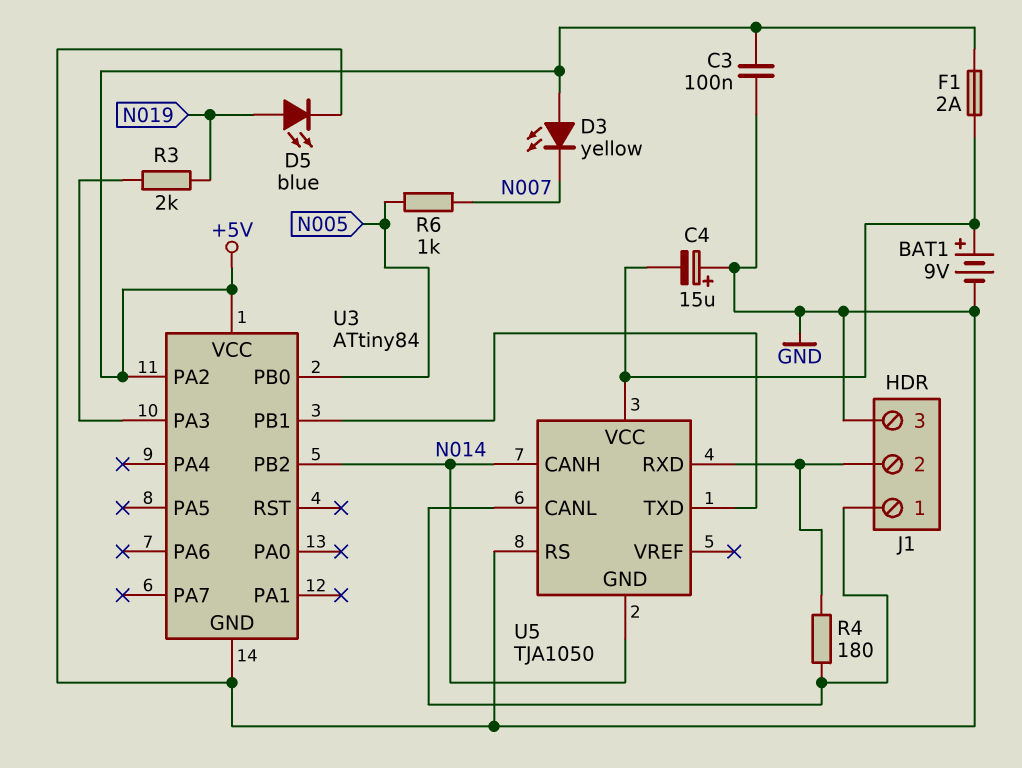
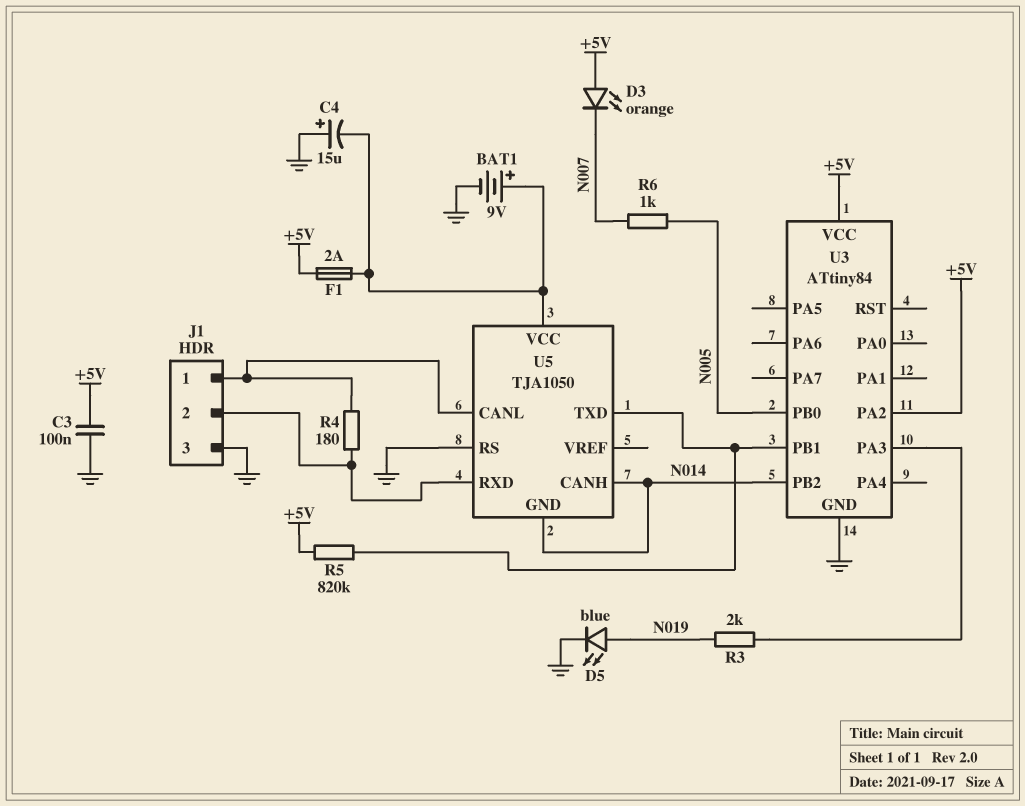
D3: LED yellow (A +5V, K N007) -> LED orange (A +5V, K N007)
R5: none -> 820k (+5V, U3/PB1)

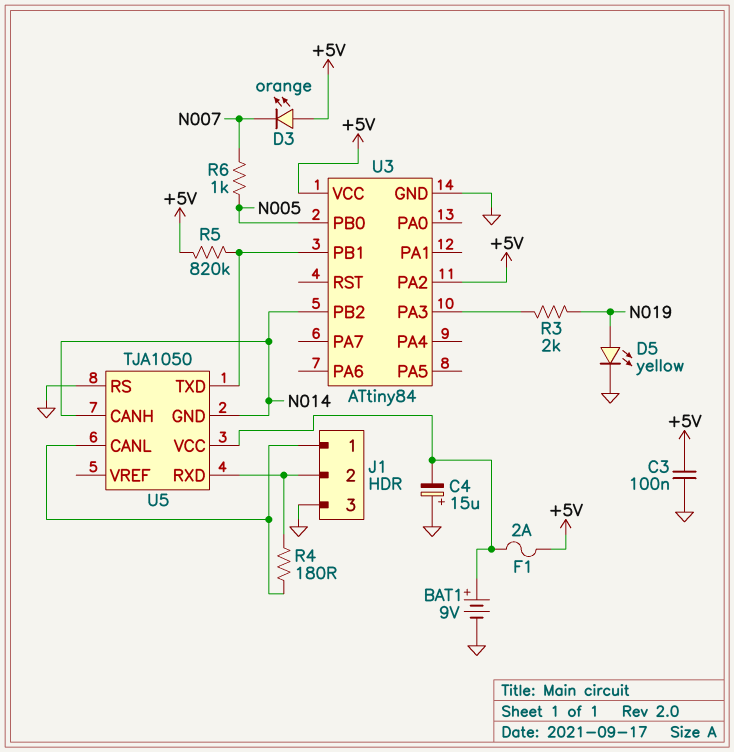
D5: LED blue (A N019, K GND) -> LED yellow (A N019, K GND)

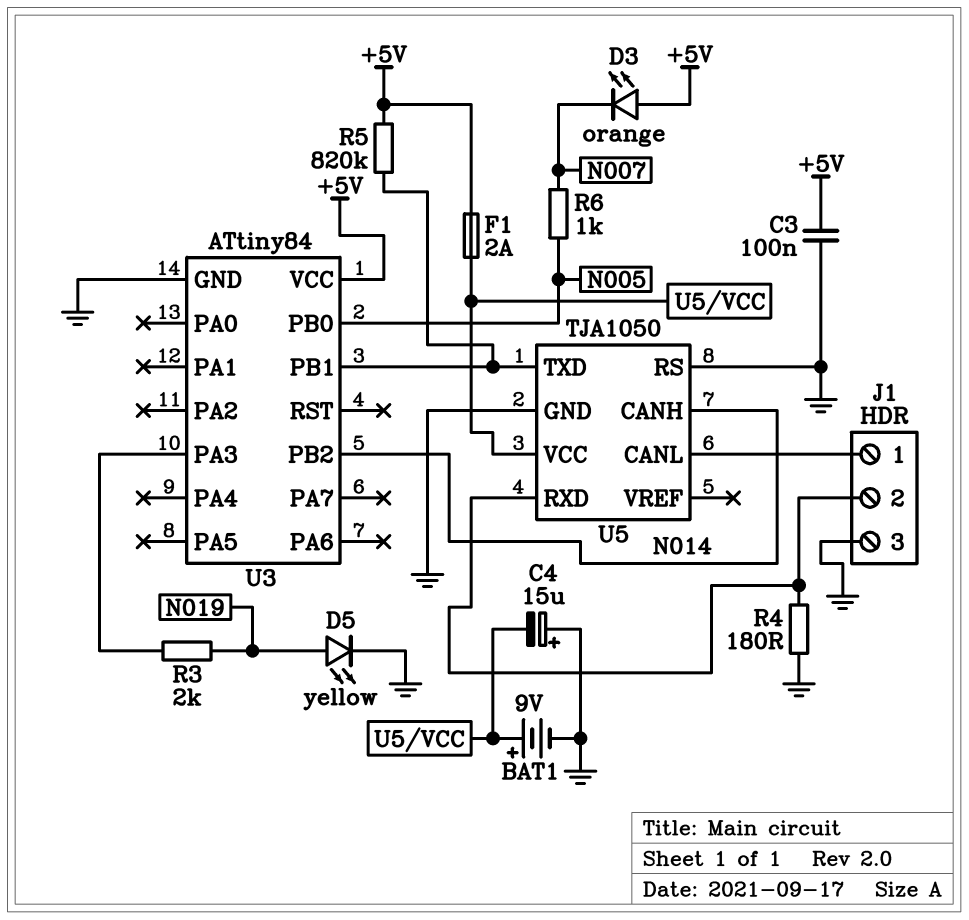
R4: 180 (J1/1, J1/2) -> 180 (GND, J1/2)
U3 pin PA2: +5V -> none
U5 pin GND: N014 -> GND

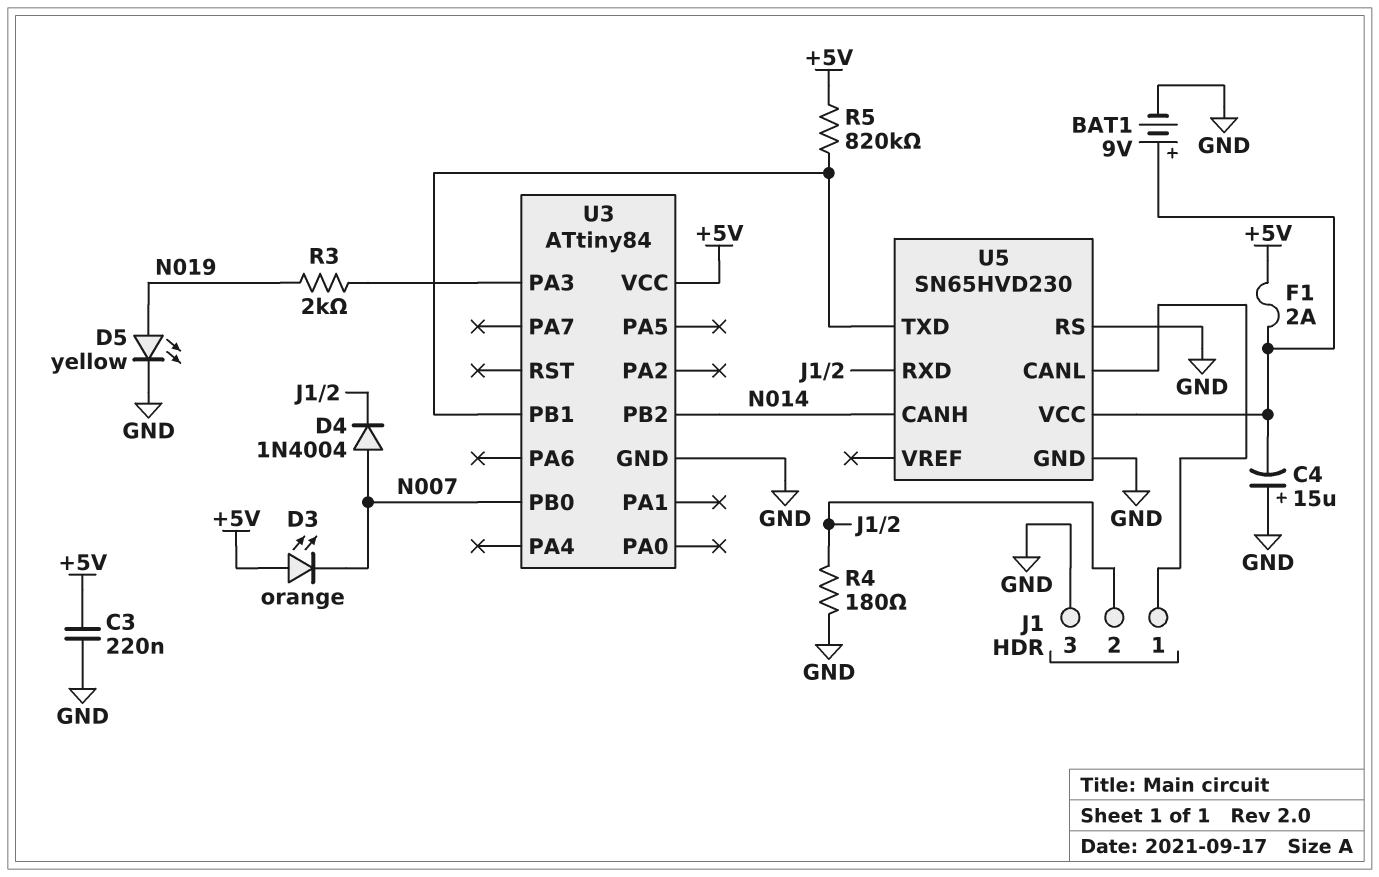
C3: 100nF (+5V, GND) -> 220nF (+5V, GND)
D4: none -> diode 1N4004 (A N007, K J1/2)
R6: 1k (N005, N007) -> none
U3 pin PB0: N005 -> N007
U5: TJA1050 -> SN65HVD230

